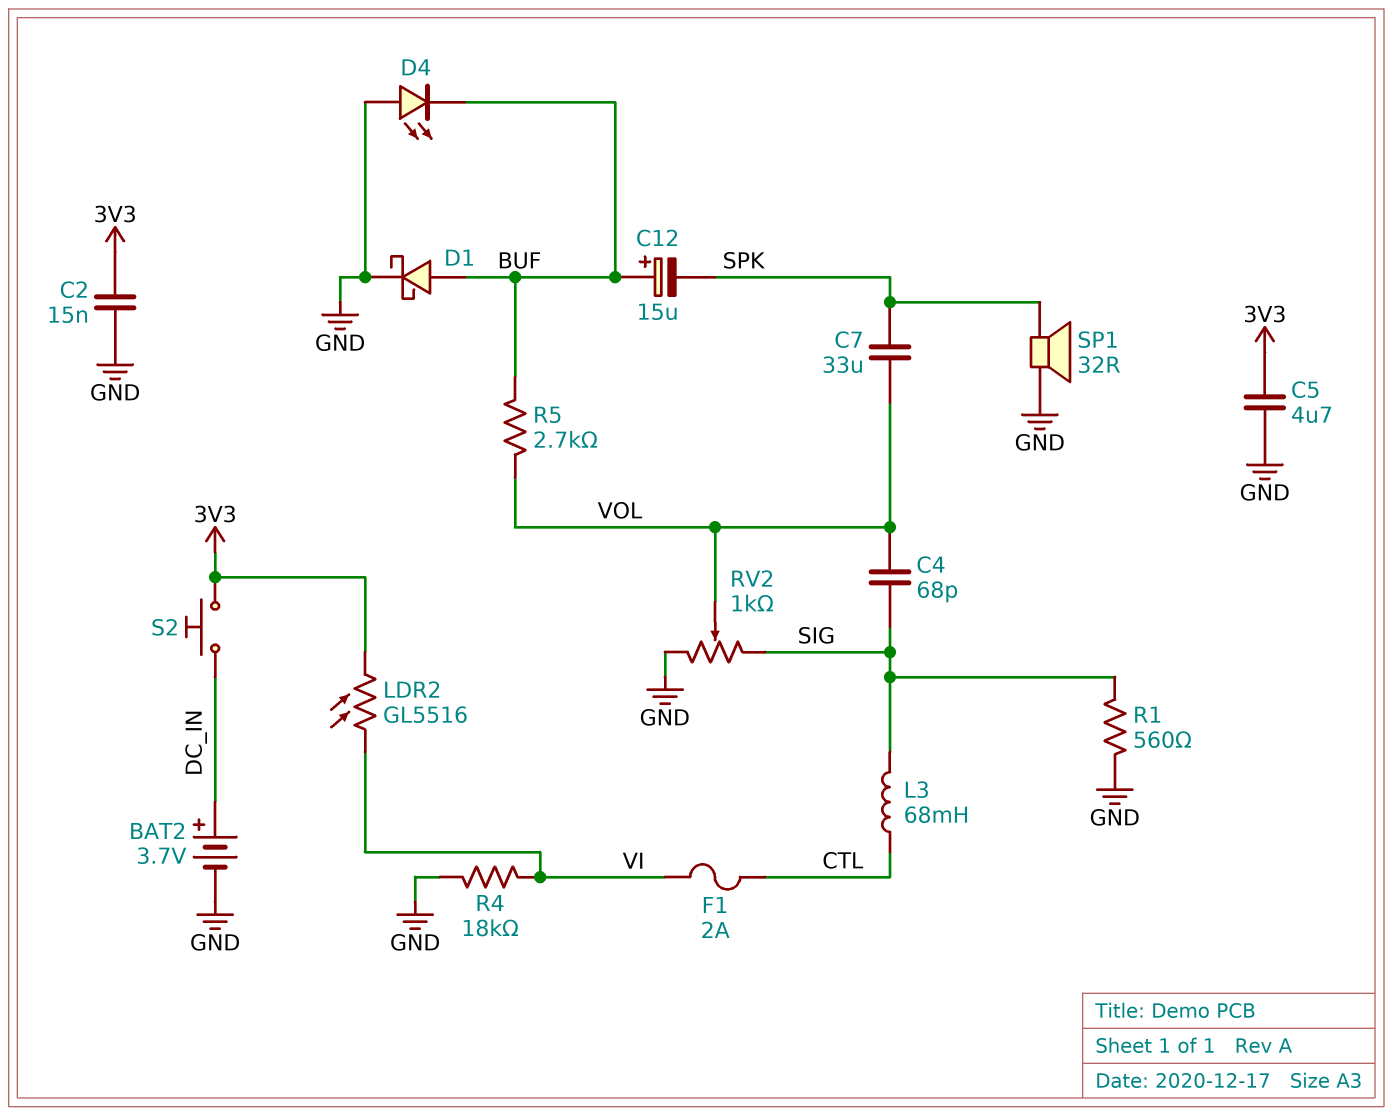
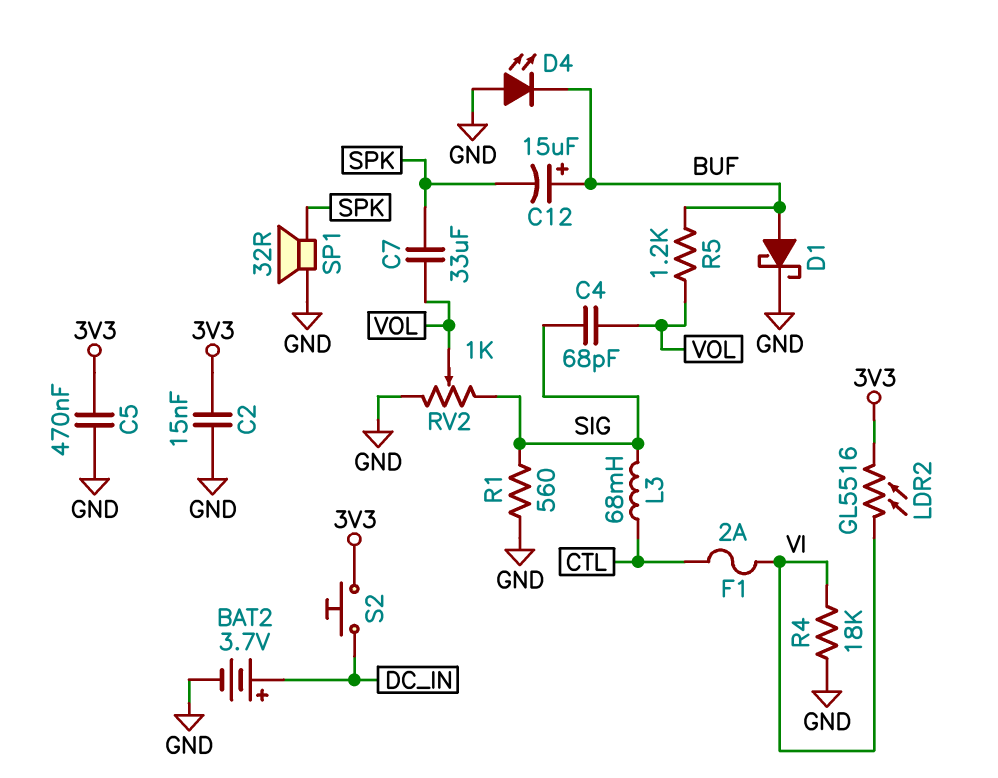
C5: 4.7uF (3V3, GND) -> 470nF (3V3, GND)
R5: 2.7k (BUF, VOL) -> 1.2k (BUF, VOL)

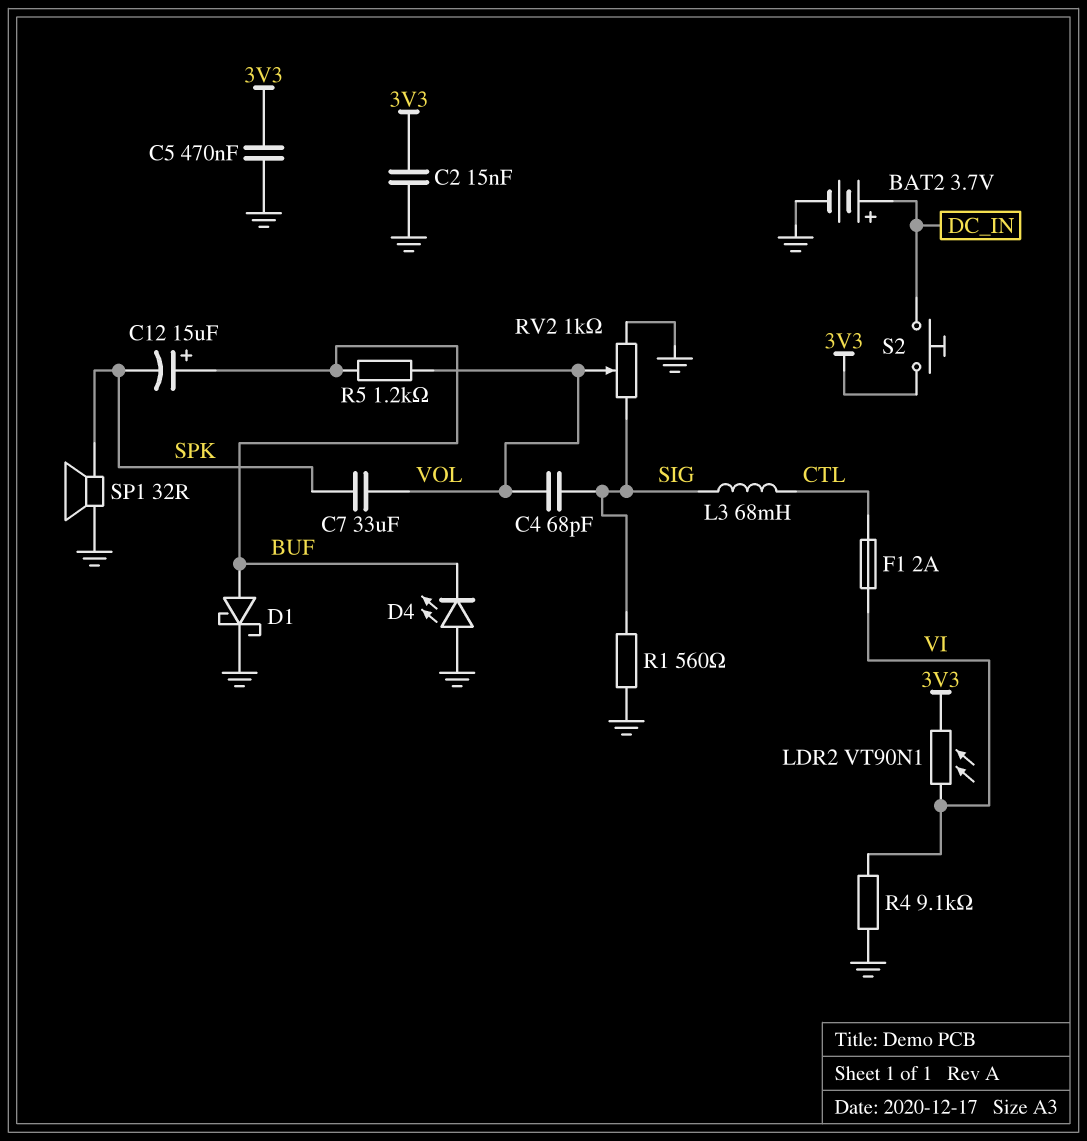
LDR2: GL5516 (3V3, VI) -> VT90N1 (3V3, VI)
R4: 18k (GND, VI) -> 9.1k (GND, VI)

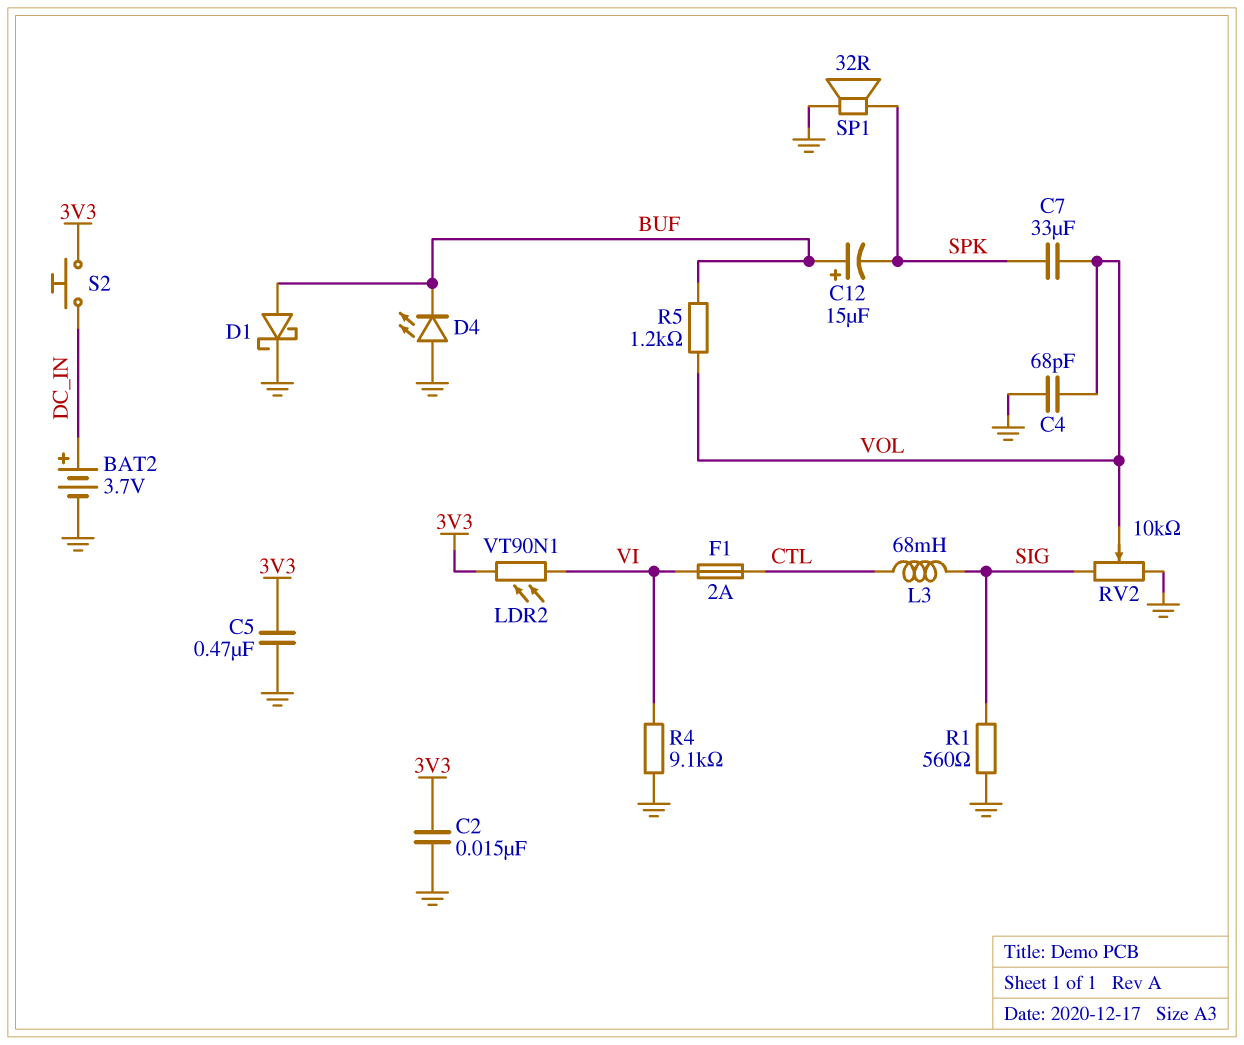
C4: 68pF (SIG, VOL) -> 68pF (GND, VOL)
RV2: 1k (GND, SIG, wiper VOL) -> 10k (GND, SIG, wiper VOL)

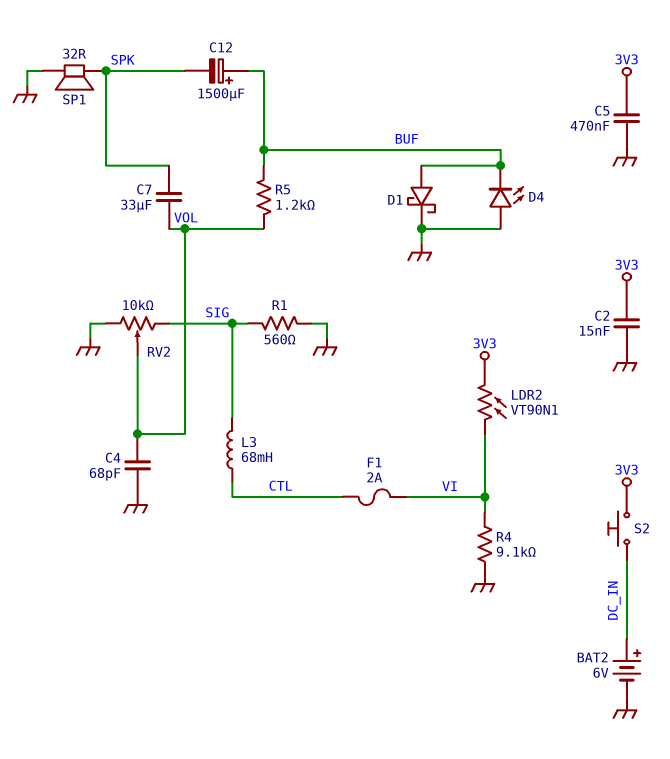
BAT2: 3.7V (plus DC_IN, minus GND) -> 6V (plus DC_IN, minus GND)
C12: 15uF (plus BUF, minus SPK) -> 1500uF (plus BUF, minus SPK)

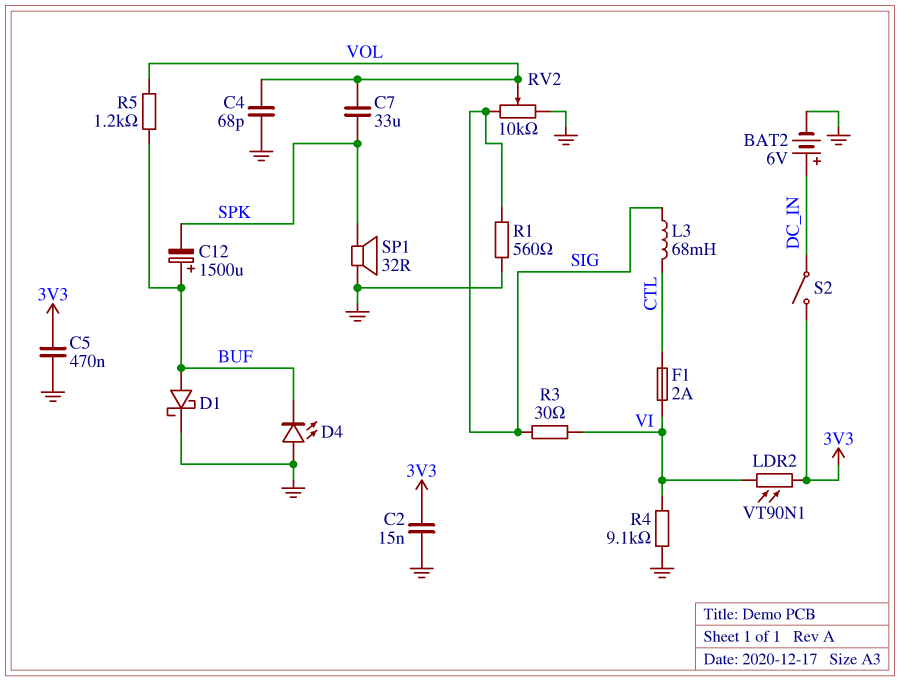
R3: none -> 30 (SIG, VI)
S2: button (3V3, DC_IN) -> switch (3V3, DC_IN)

